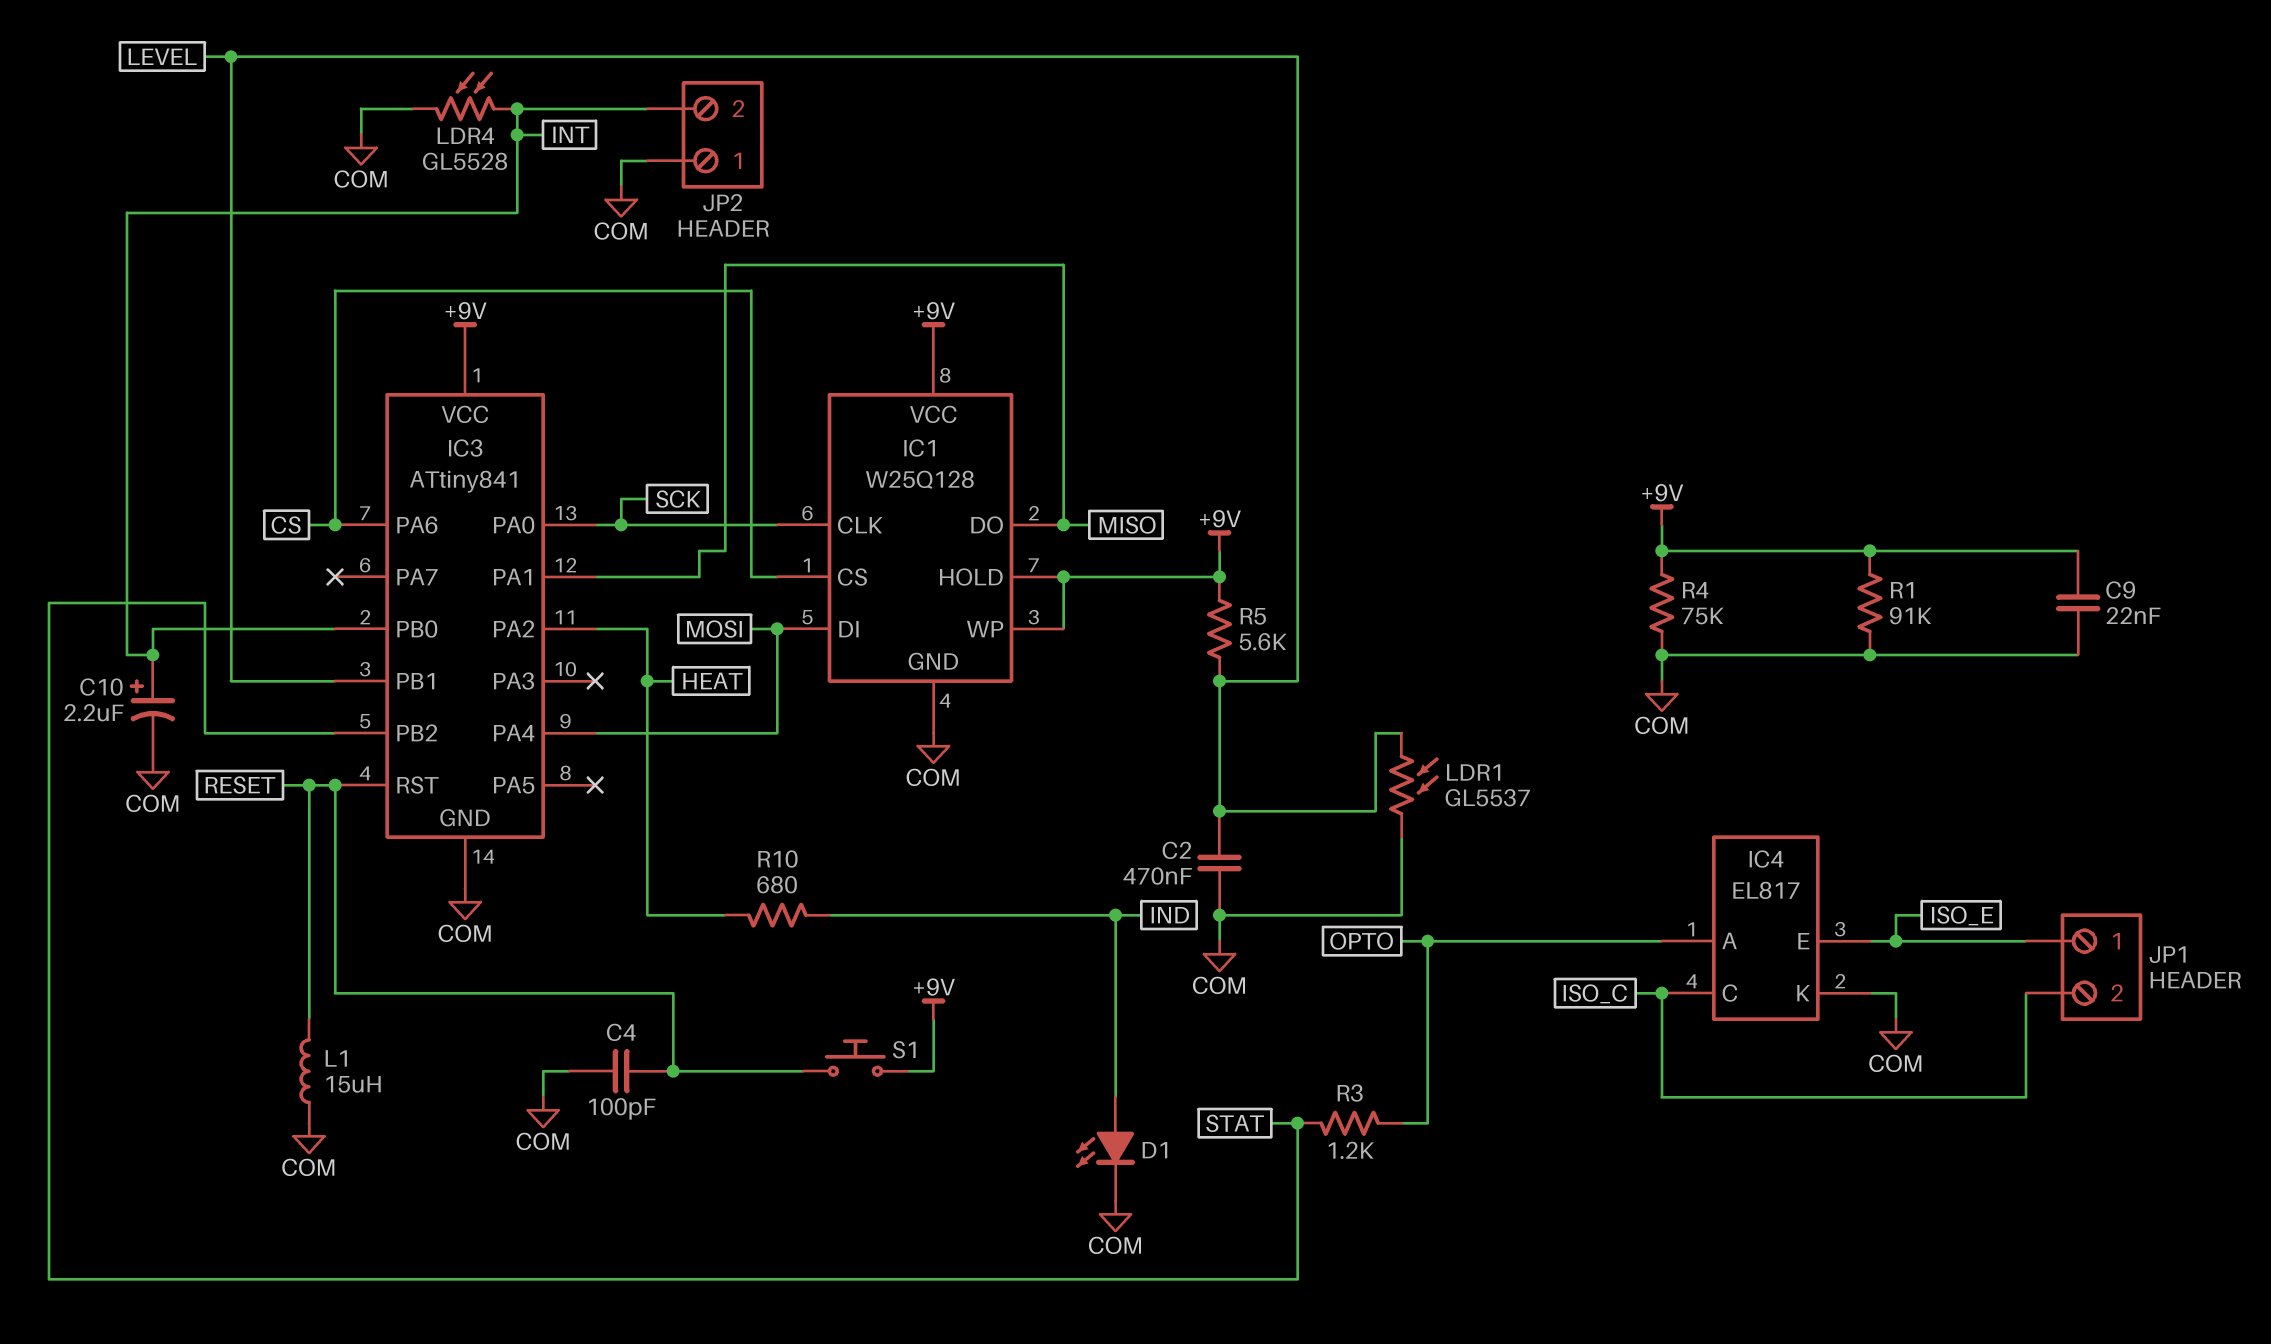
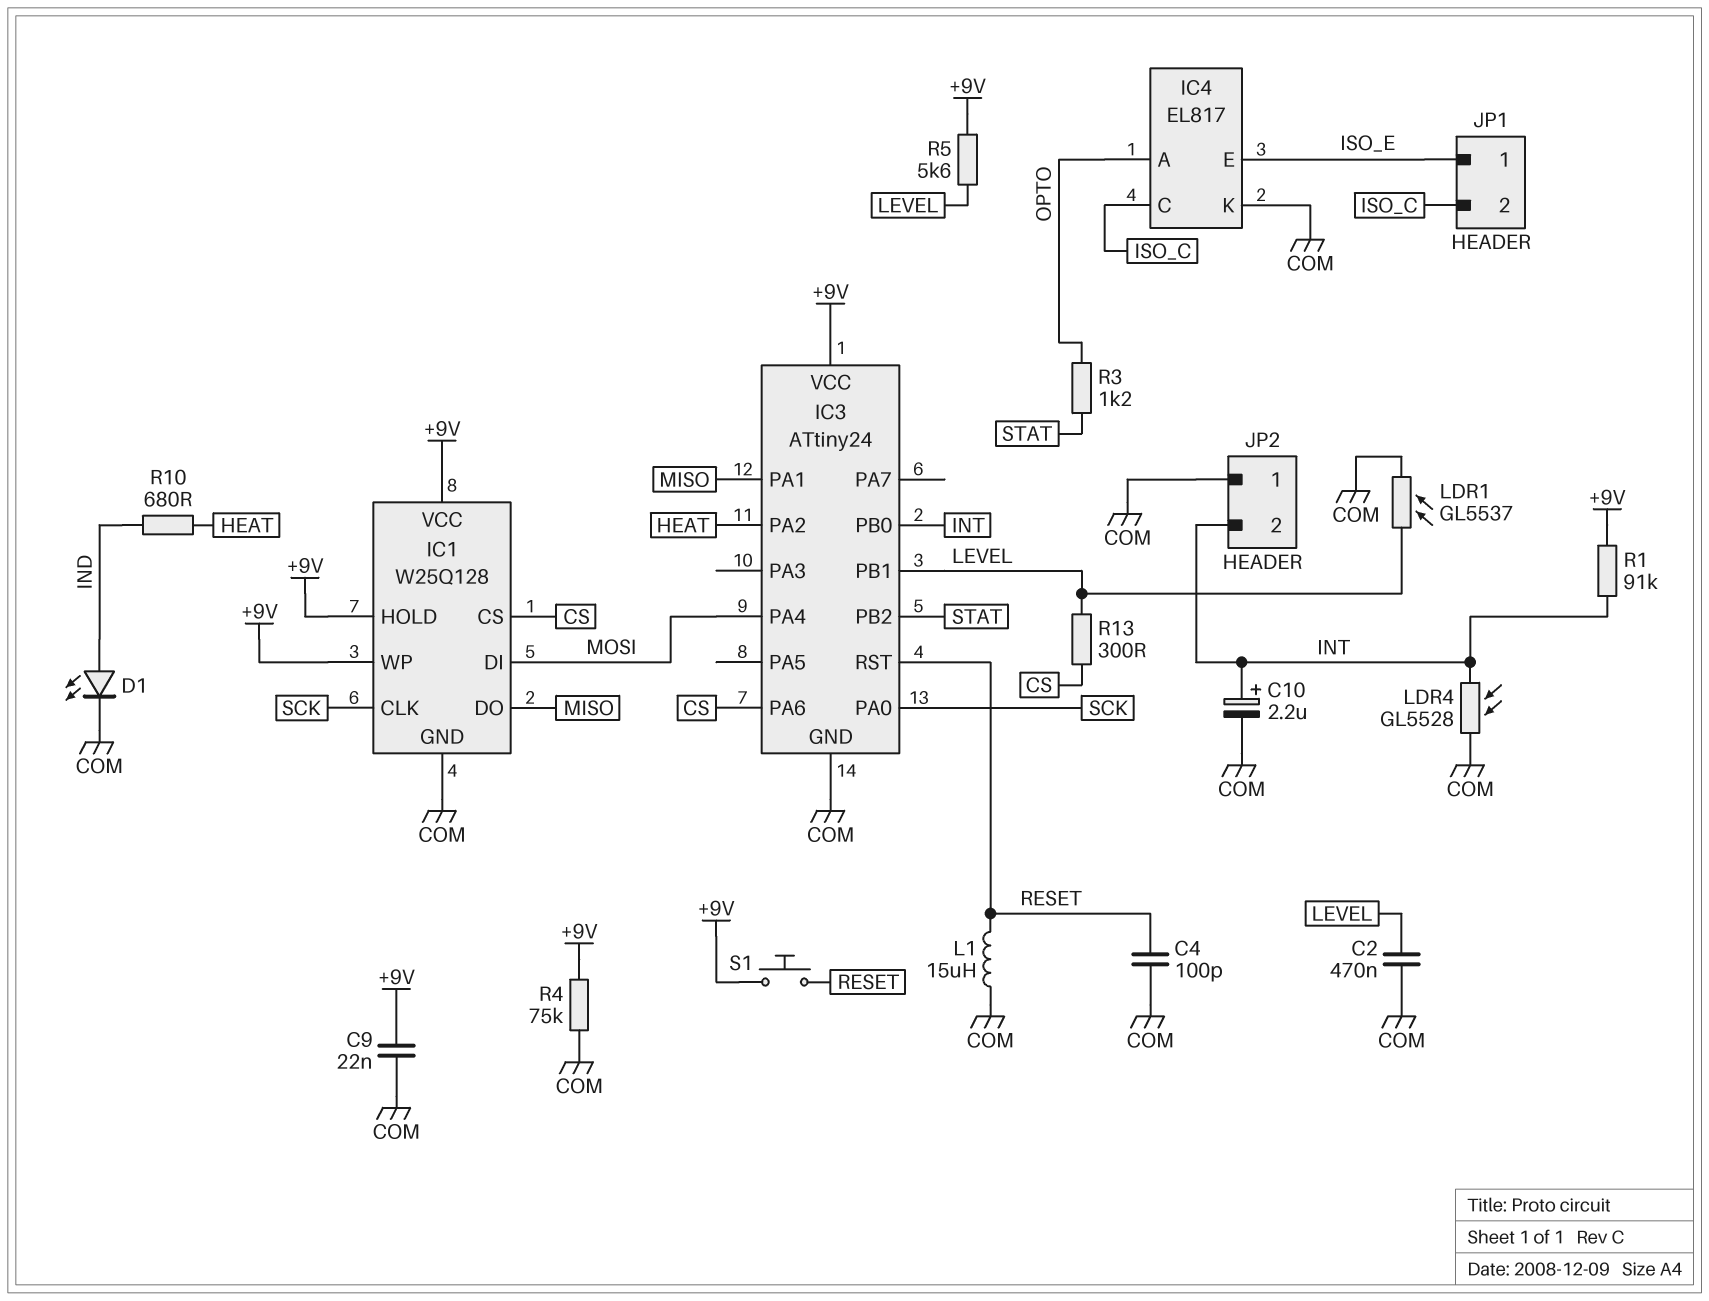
IC3: ATtiny841 -> ATtiny24
R1: 91k (+9V, COM) -> 91k (+9V, INT)
R13: none -> 300 (CS, LEVEL)

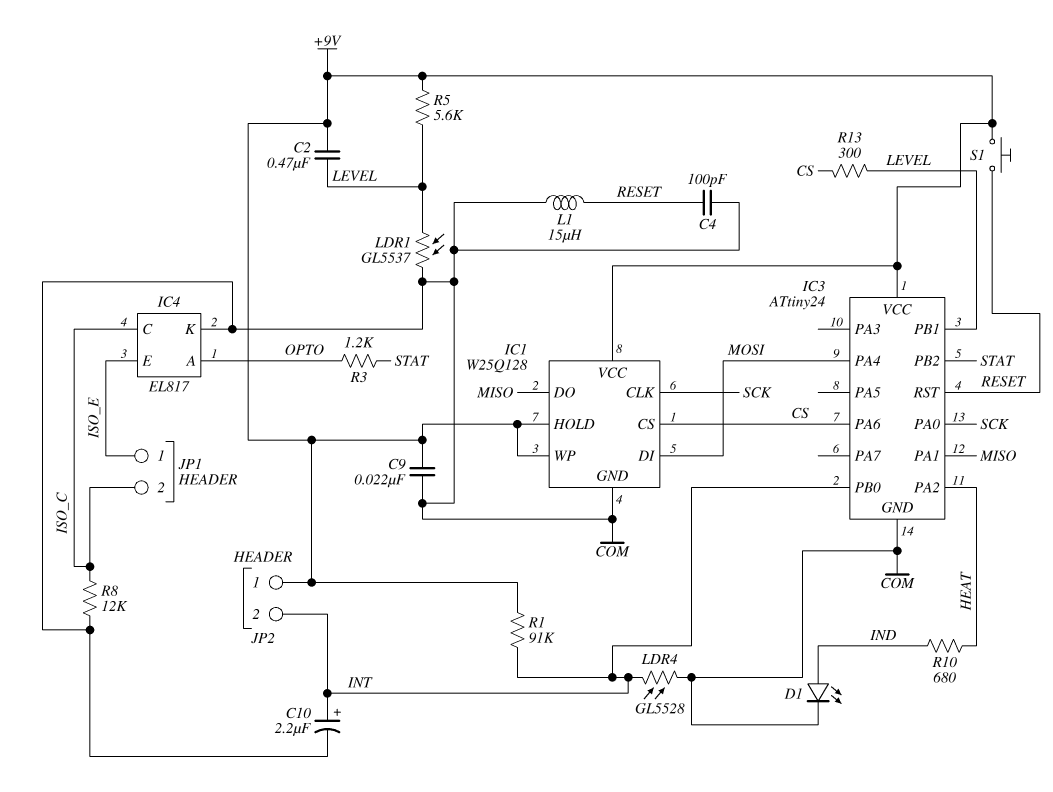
C2: 470nF (COM, LEVEL) -> 470nF (+9V, LEVEL)
JP2 pin 1: COM -> +9V
R4: 75k (+9V, COM) -> none
R8: none -> 12k (COM, ISO_C)

